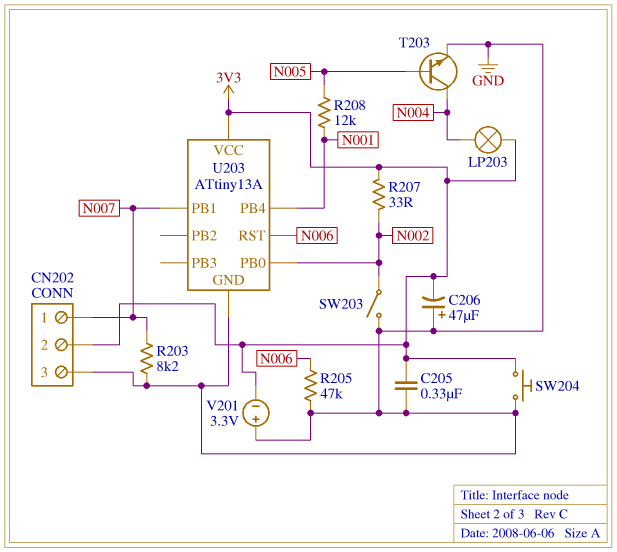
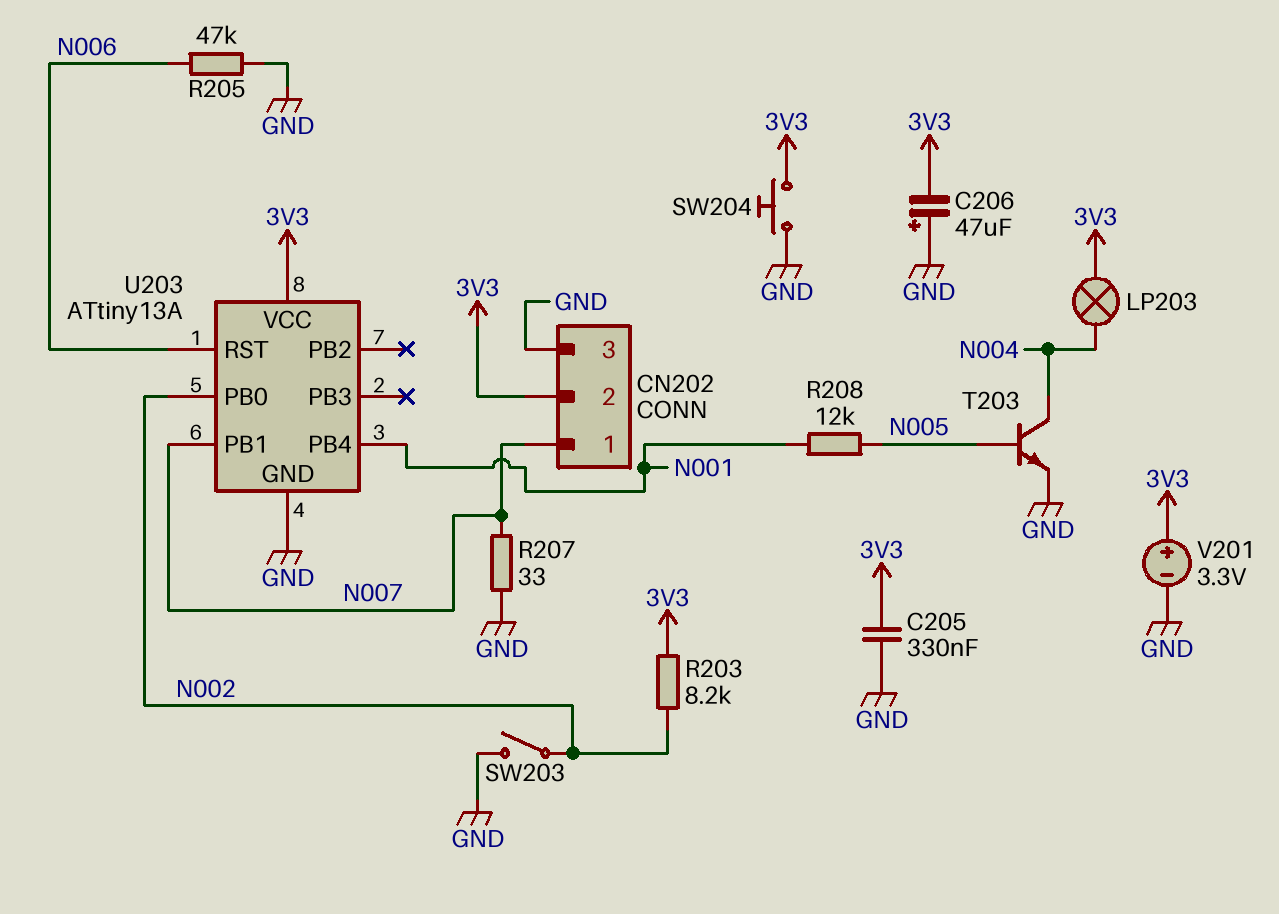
R203: 8.2k (GND, N007) -> 8.2k (3V3, N002)
R207: 33 (3V3, N002) -> 33 (GND, N007)
V201: 3.3V (plus GND, minus 3V3) -> 3.3V (plus 3V3, minus GND)

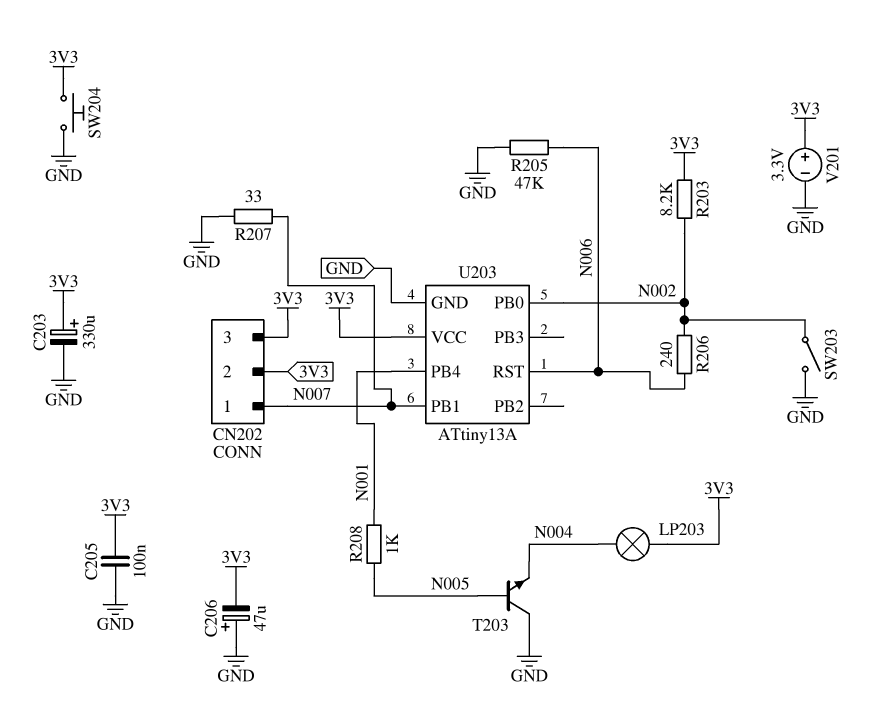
C203: none -> 330uF (plus 3V3, minus GND)
C205: 330nF (3V3, GND) -> 100nF (3V3, GND)
CN202 pin 3: GND -> 3V3
R206: none -> 240 (N002, N006)
R208: 12k (N001, N005) -> 1k (N001, N005)
T203: NPN (B N005, C N004, E GND) -> NPN (B N005, C GND, E N004)

